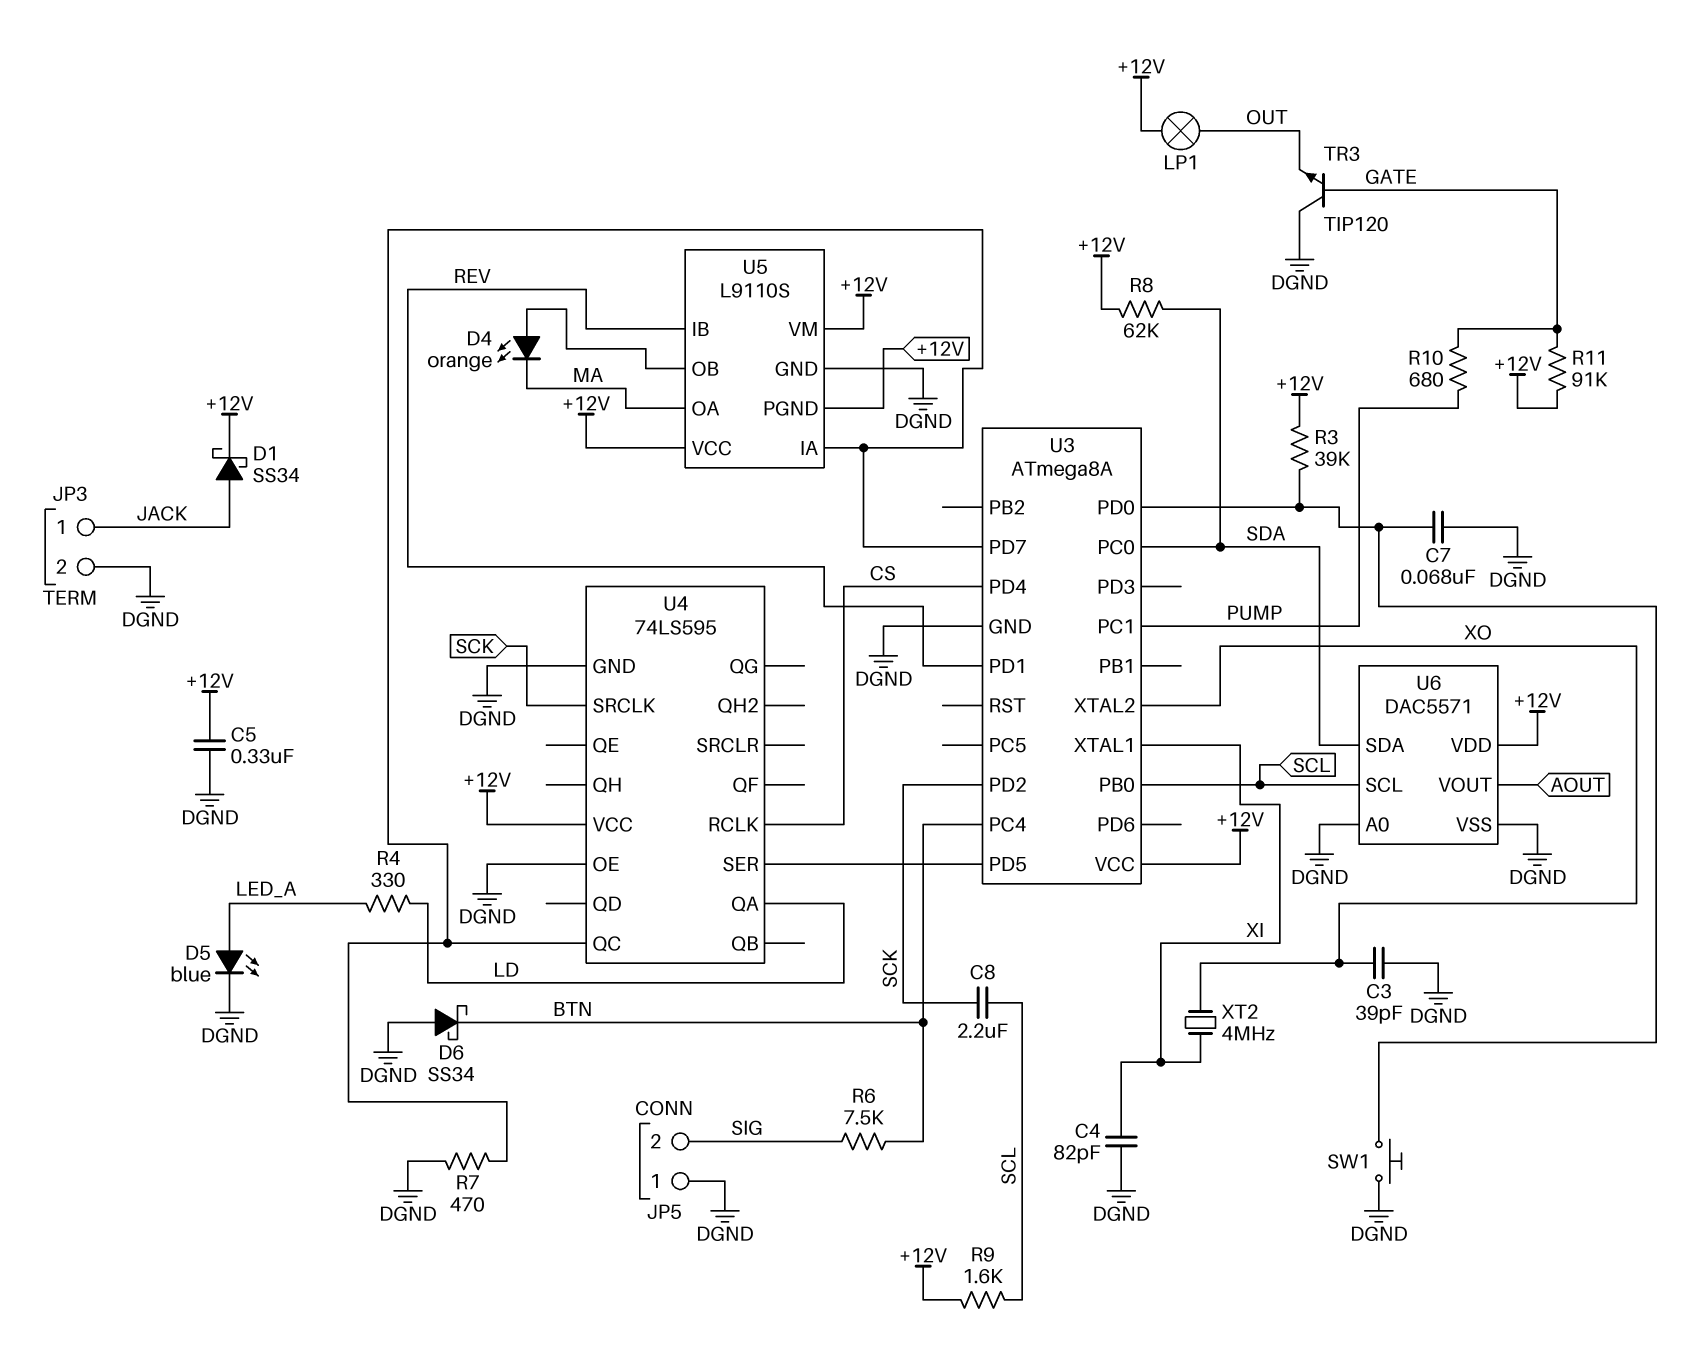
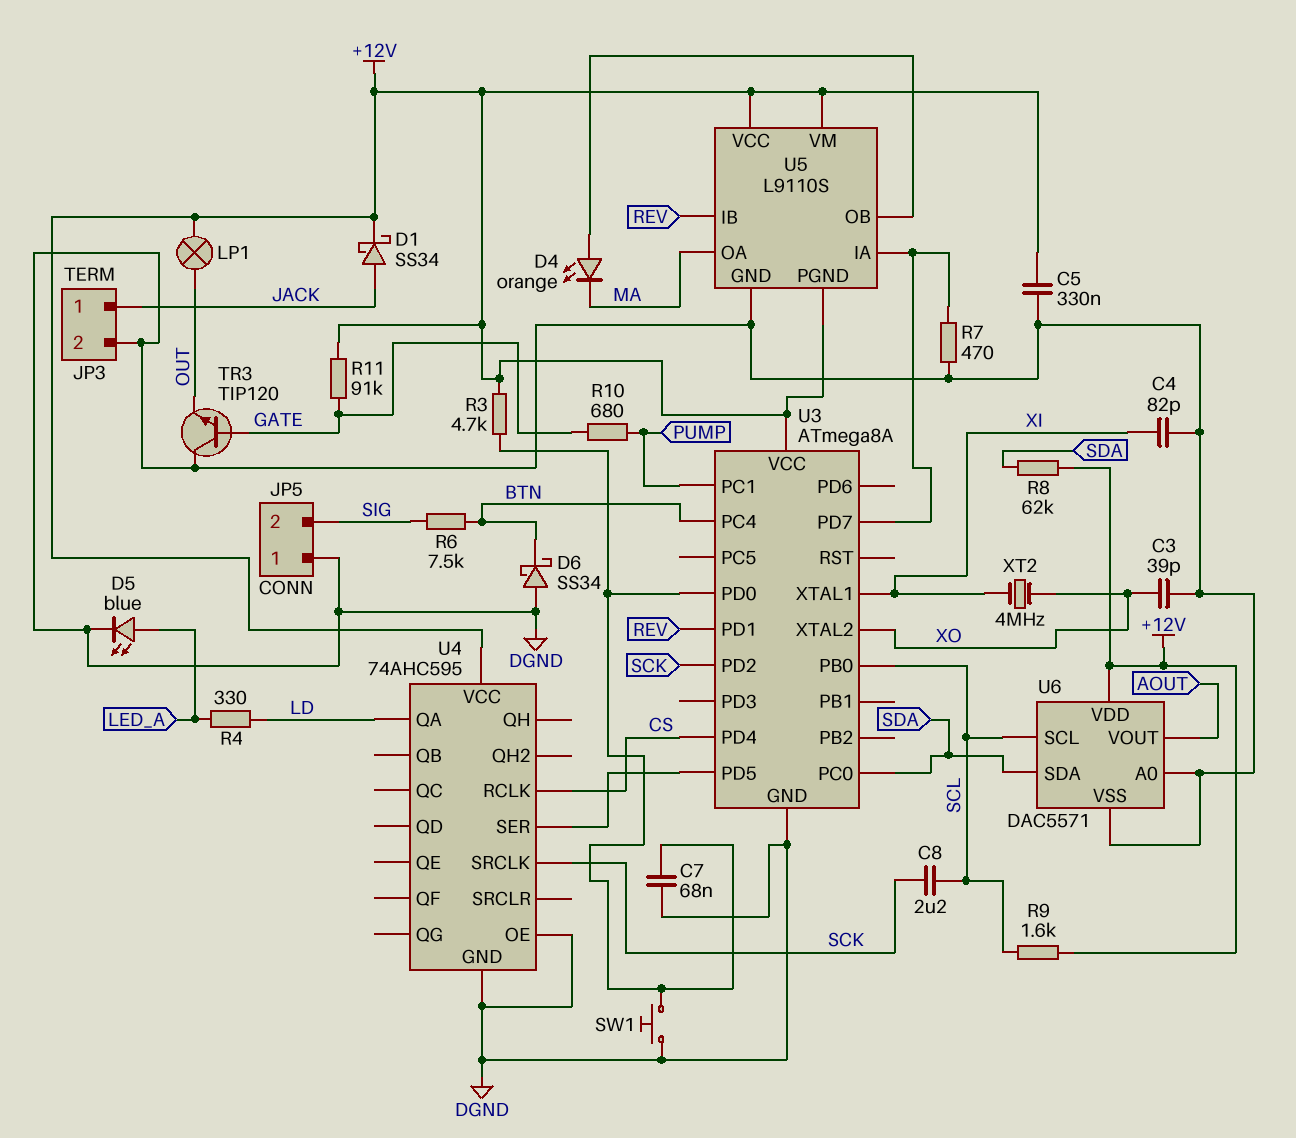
R3: 39k (+12V, U3/PD0) -> 4.7k (+12V, U3/PD0)
U4: 74LS595 -> 74AHC595
U4 pin QC: U3/PD7 -> none

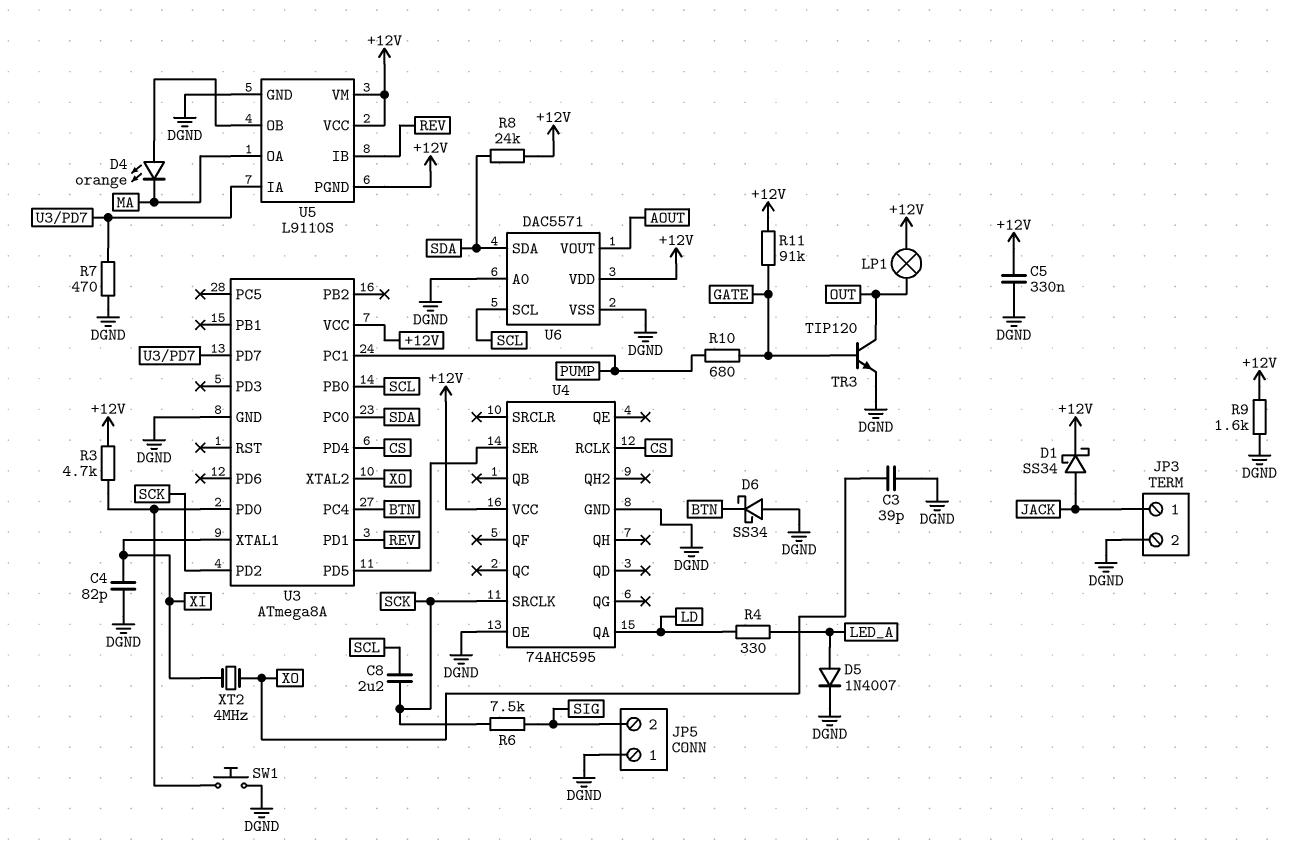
C7: 68nF (DGND, U3/PD0) -> none
D5: LED blue (A LED_A, K DGND) -> diode 1N4007 (A LED_A, K DGND)
R6: 7.5k (BTN, SIG) -> 7.5k (SCK, SIG)
R8: 62k (+12V, SDA) -> 24k (+12V, SDA)
R9: 1.6k (+12V, SCL) -> 1.6k (+12V, DGND)
TR3: NPN TIP120 (B GATE, C DGND, E OUT) -> NPN TIP120 (B GATE, C OUT, E DGND)

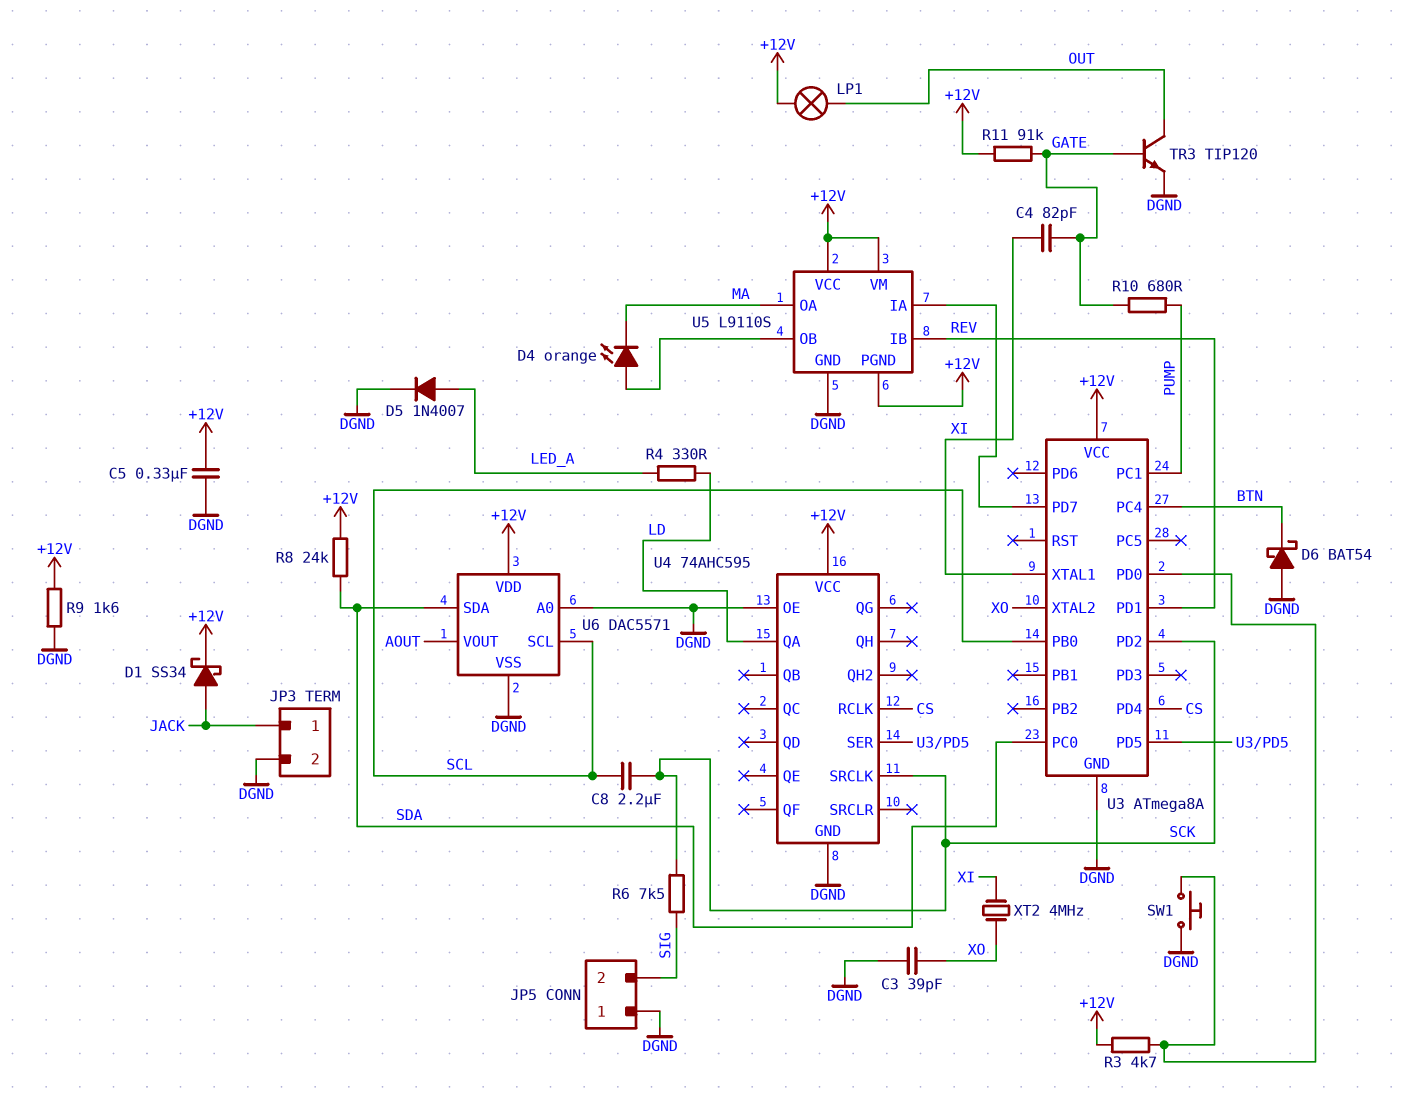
C4: 82pF (DGND, XI) -> 82pF (GATE, XI)
D6: schottky SS34 (A DGND, K BTN) -> schottky BAT54 (A DGND, K BTN)
R7: 470 (DGND, U3/PD7) -> none

